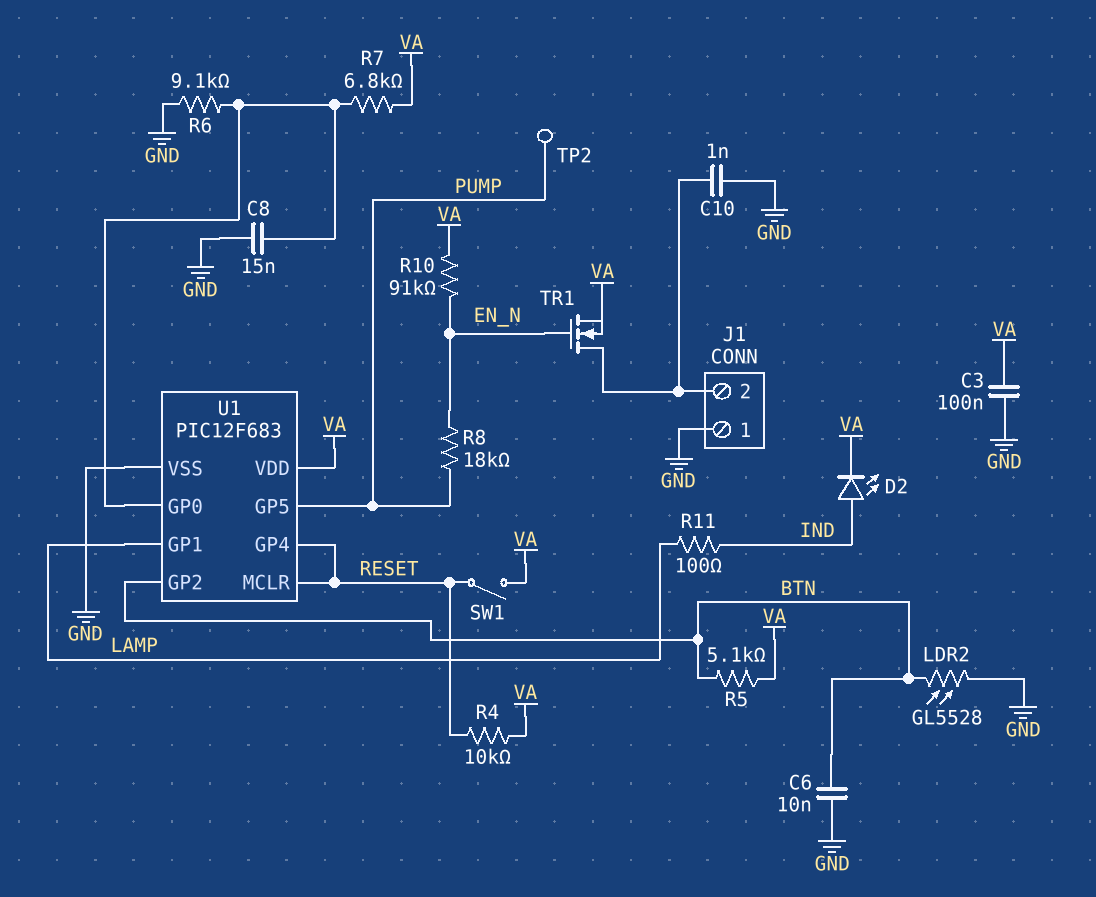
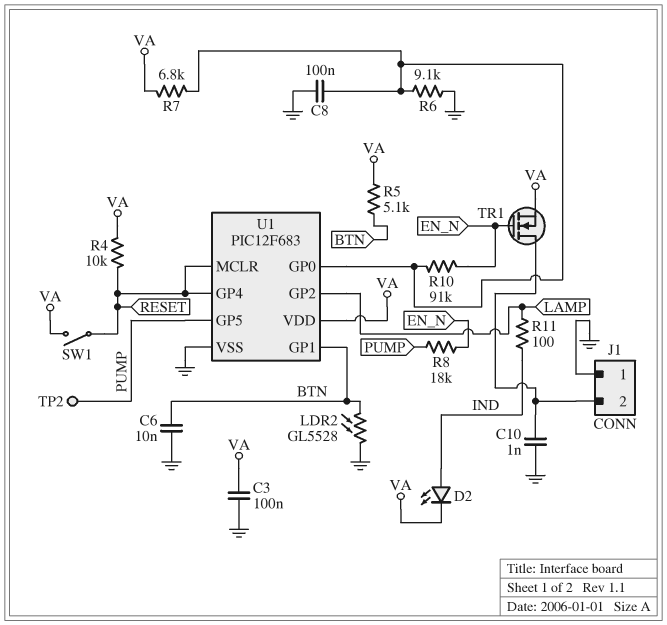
C8: 15nF (GND, U1/GP0) -> 100nF (GND, U1/GP0)
R10: 91k (EN_N, VA) -> 91k (EN_N, U1/GP0)
U1 pin GP1: LAMP -> BTN
U1 pin GP2: BTN -> LAMP

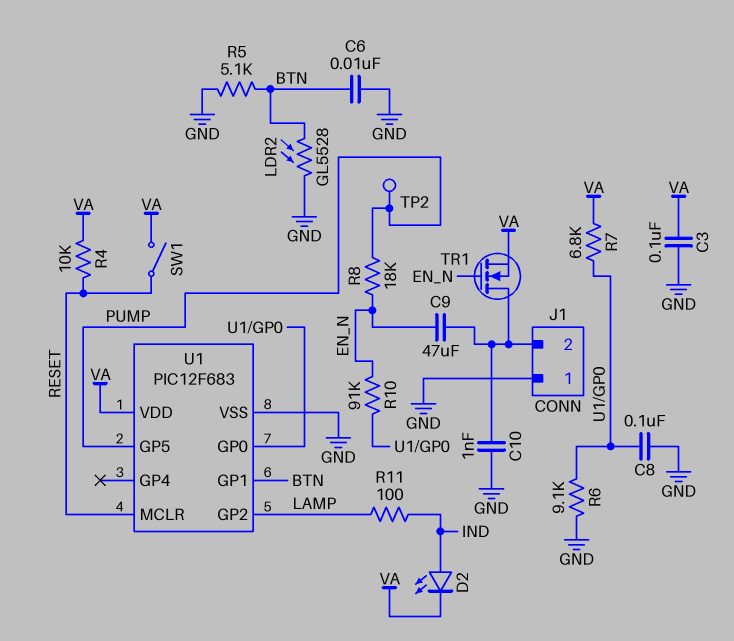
C9: none -> 47uF (EN_N, J1/2)
R5: 5.1k (BTN, VA) -> 5.1k (BTN, GND)
U1 pin GP4: RESET -> none

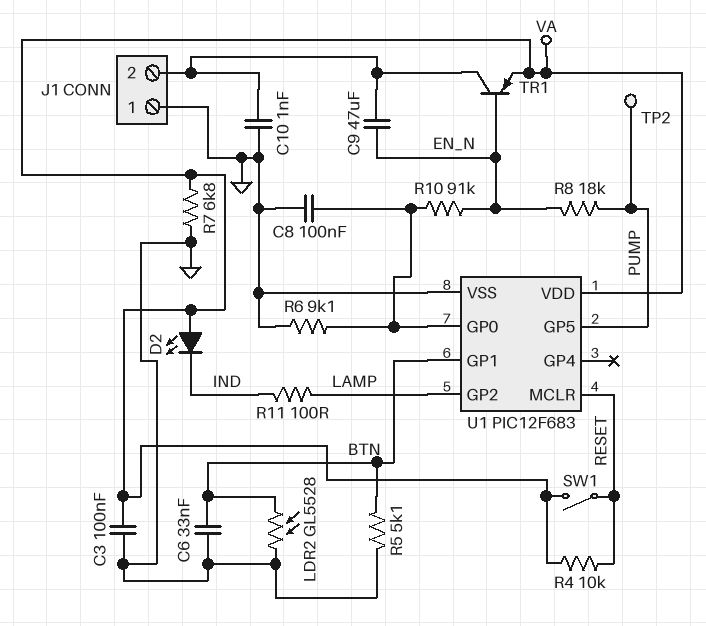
C6: 10nF (BTN, GND) -> 33nF (BTN, GND)
D2: LED (A IND, K VA) -> LED (A VA, K IND)
R7: 6.8k (U1/GP0, VA) -> 6.8k (GND, VA)
TR1: NMOS (G EN_N, D J1/2, S VA) -> PNP (B EN_N, C J1/2, E VA)

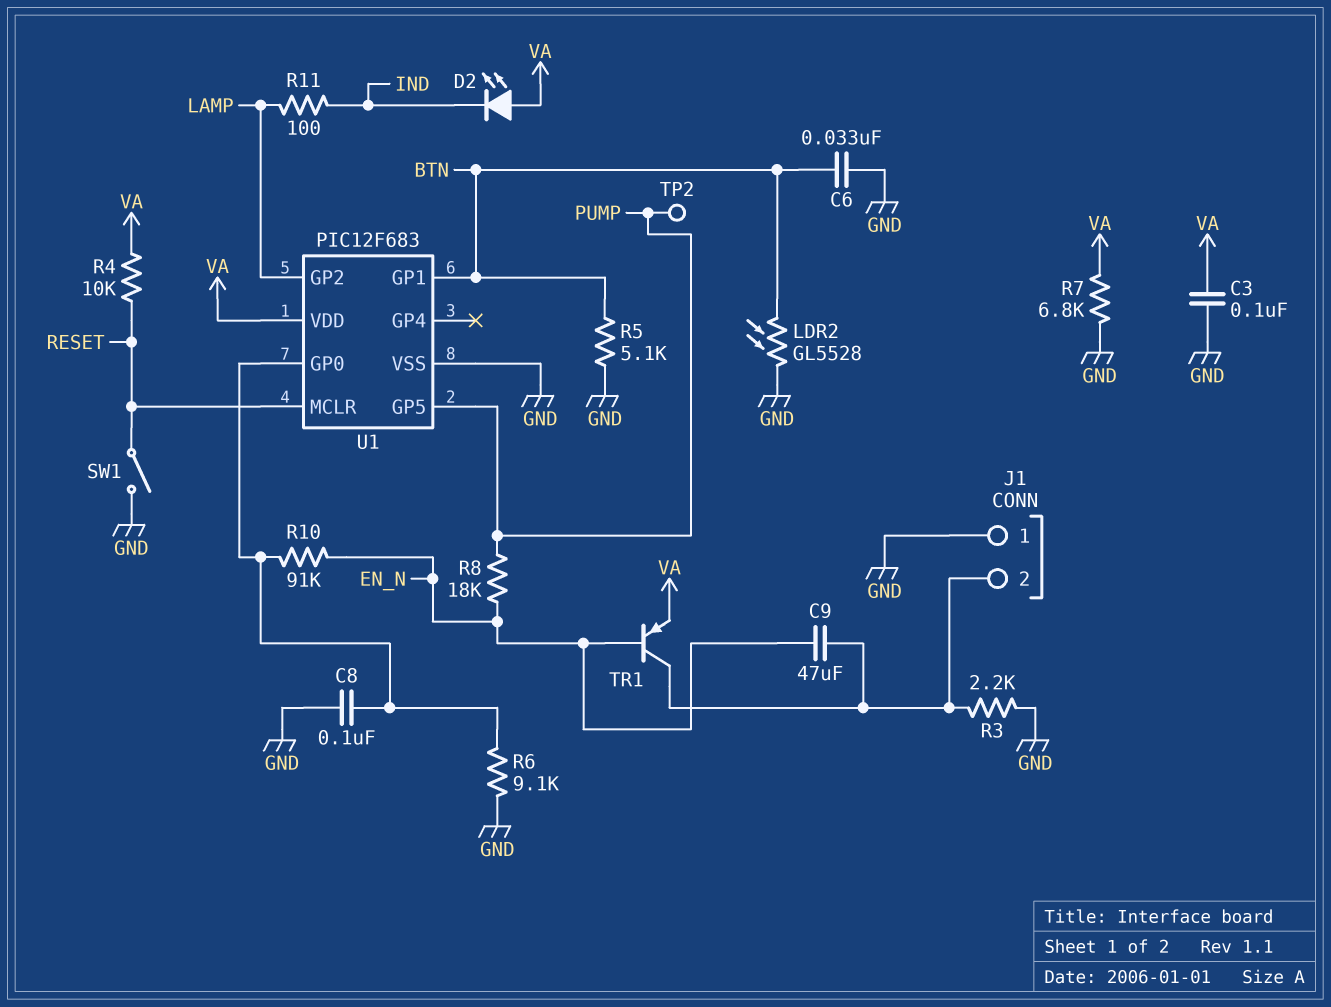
C10: 1nF (GND, J1/2) -> none
R3: none -> 2.2k (GND, J1/2)
SW1: switch (RESET, VA) -> switch (GND, RESET)

